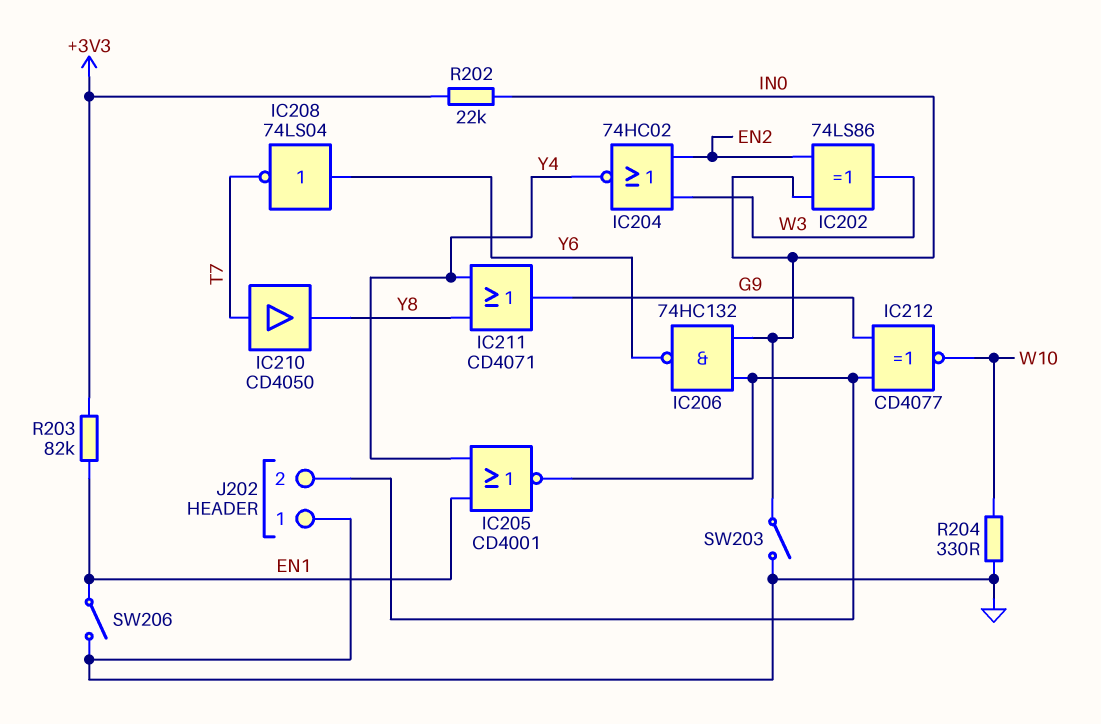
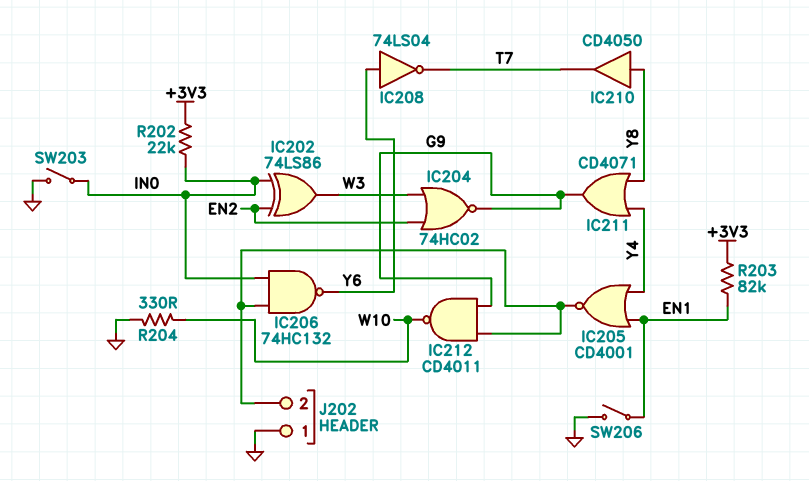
IC204: NOR 74HC02 (in EN2, in W3, out Y4) -> NOR 74HC02 (in EN2, in W3, out G9)
IC210: buffer CD4050 (in T7, out Y8) -> buffer CD4050 (in Y8, out T7)
IC212: XNOR CD4077 (in G9, in J202/2, out W10) -> NAND CD4011 (in G9, in J202/2, out W10)

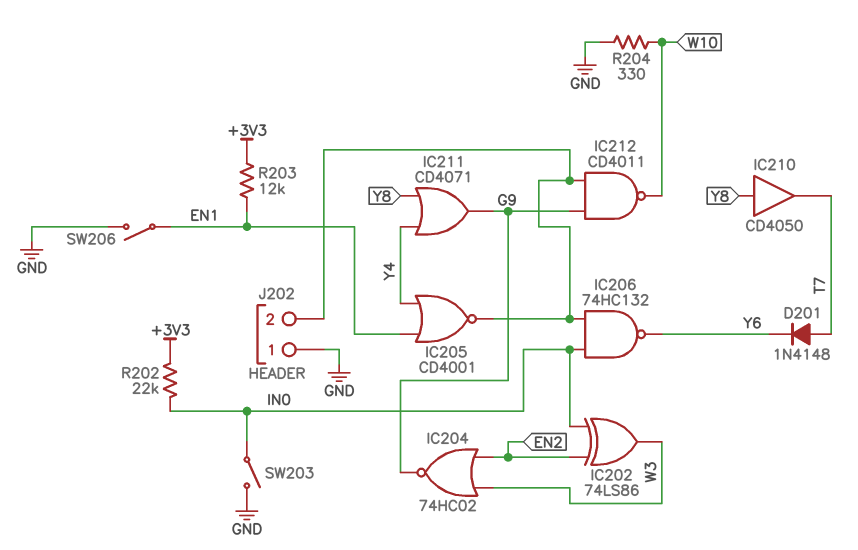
D201: none -> diode 1N4148 (A T7, K Y6)
IC208: NOT 74LS04 (in Y6, out T7) -> none
R203: 82k (+3V3, EN1) -> 12k (+3V3, EN1)

